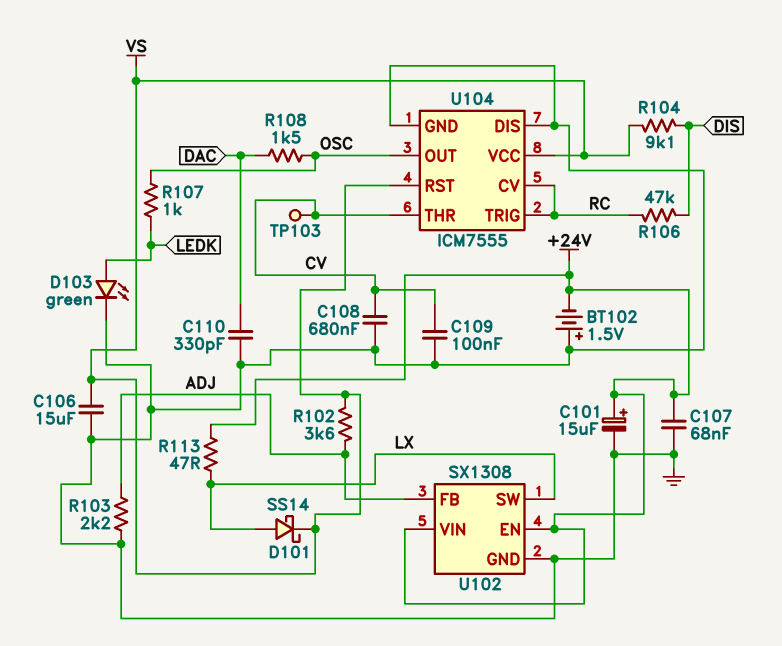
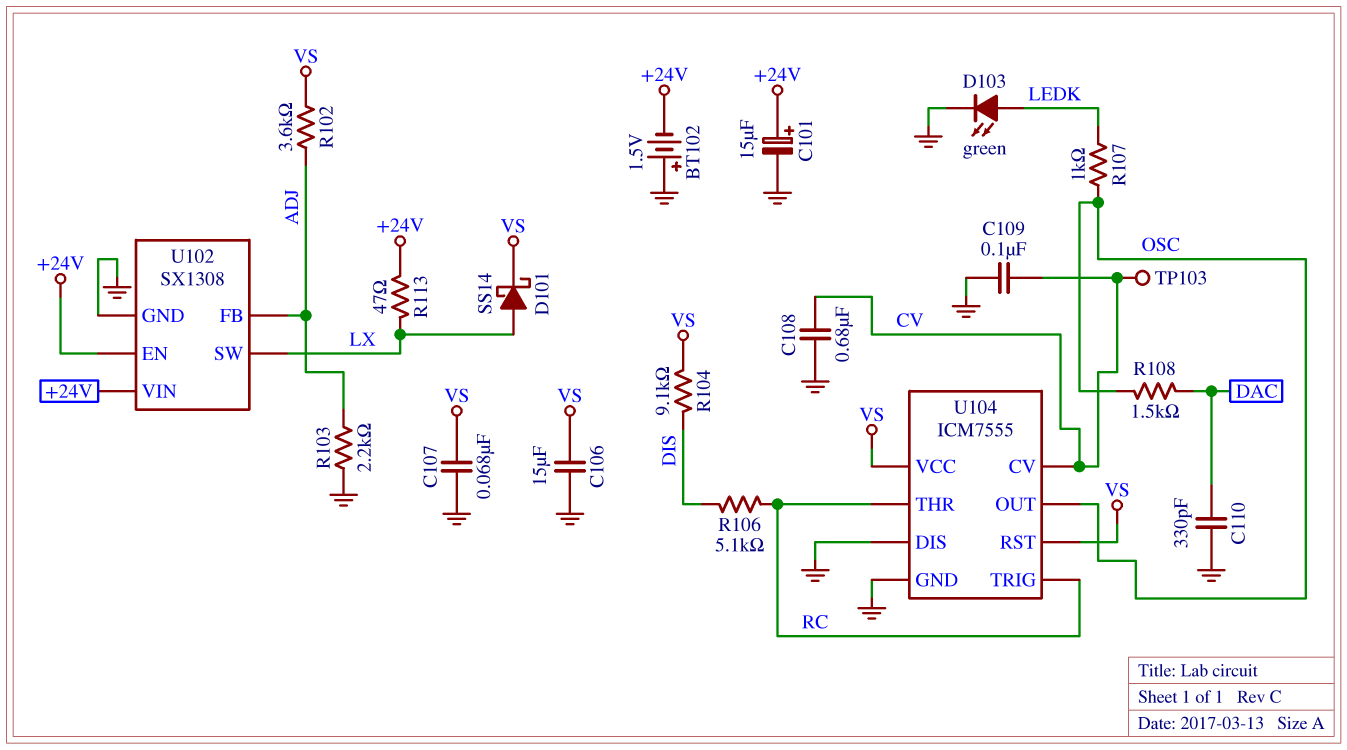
C107: 68nF (+24V, GND) -> 68nF (GND, VS)
R106: 47k (DIS, RC) -> 5.1k (DIS, RC)
U104 pin CV: RC -> CV
U104 pin THR: CV -> RC

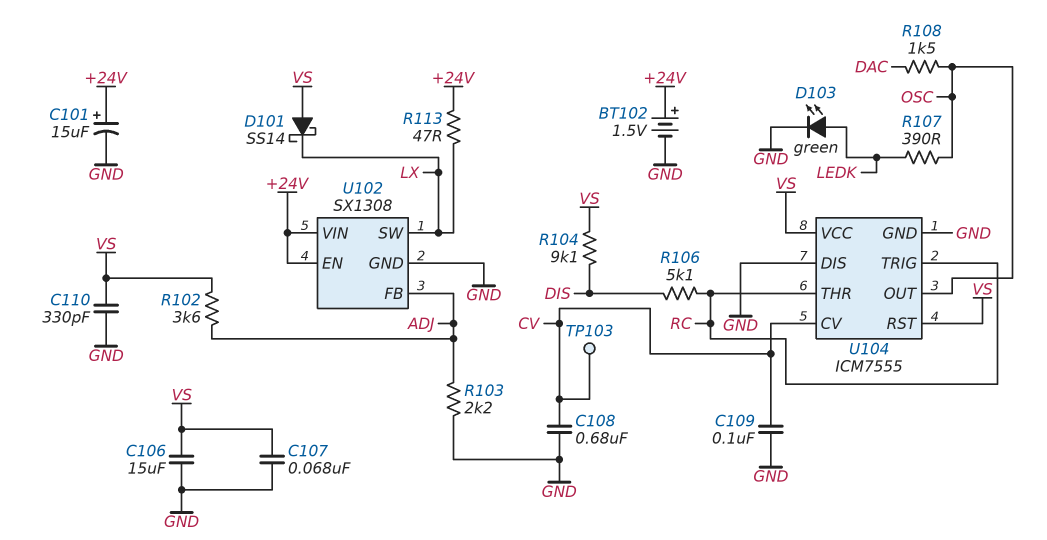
BT102: 1.5V (plus GND, minus +24V) -> 1.5V (plus +24V, minus GND)
C110: 330pF (DAC, GND) -> 330pF (GND, VS)
D101: schottky SS14 (A LX, K VS) -> schottky SS14 (A VS, K LX)
R107: 1k (LEDK, OSC) -> 390 (LEDK, OSC)

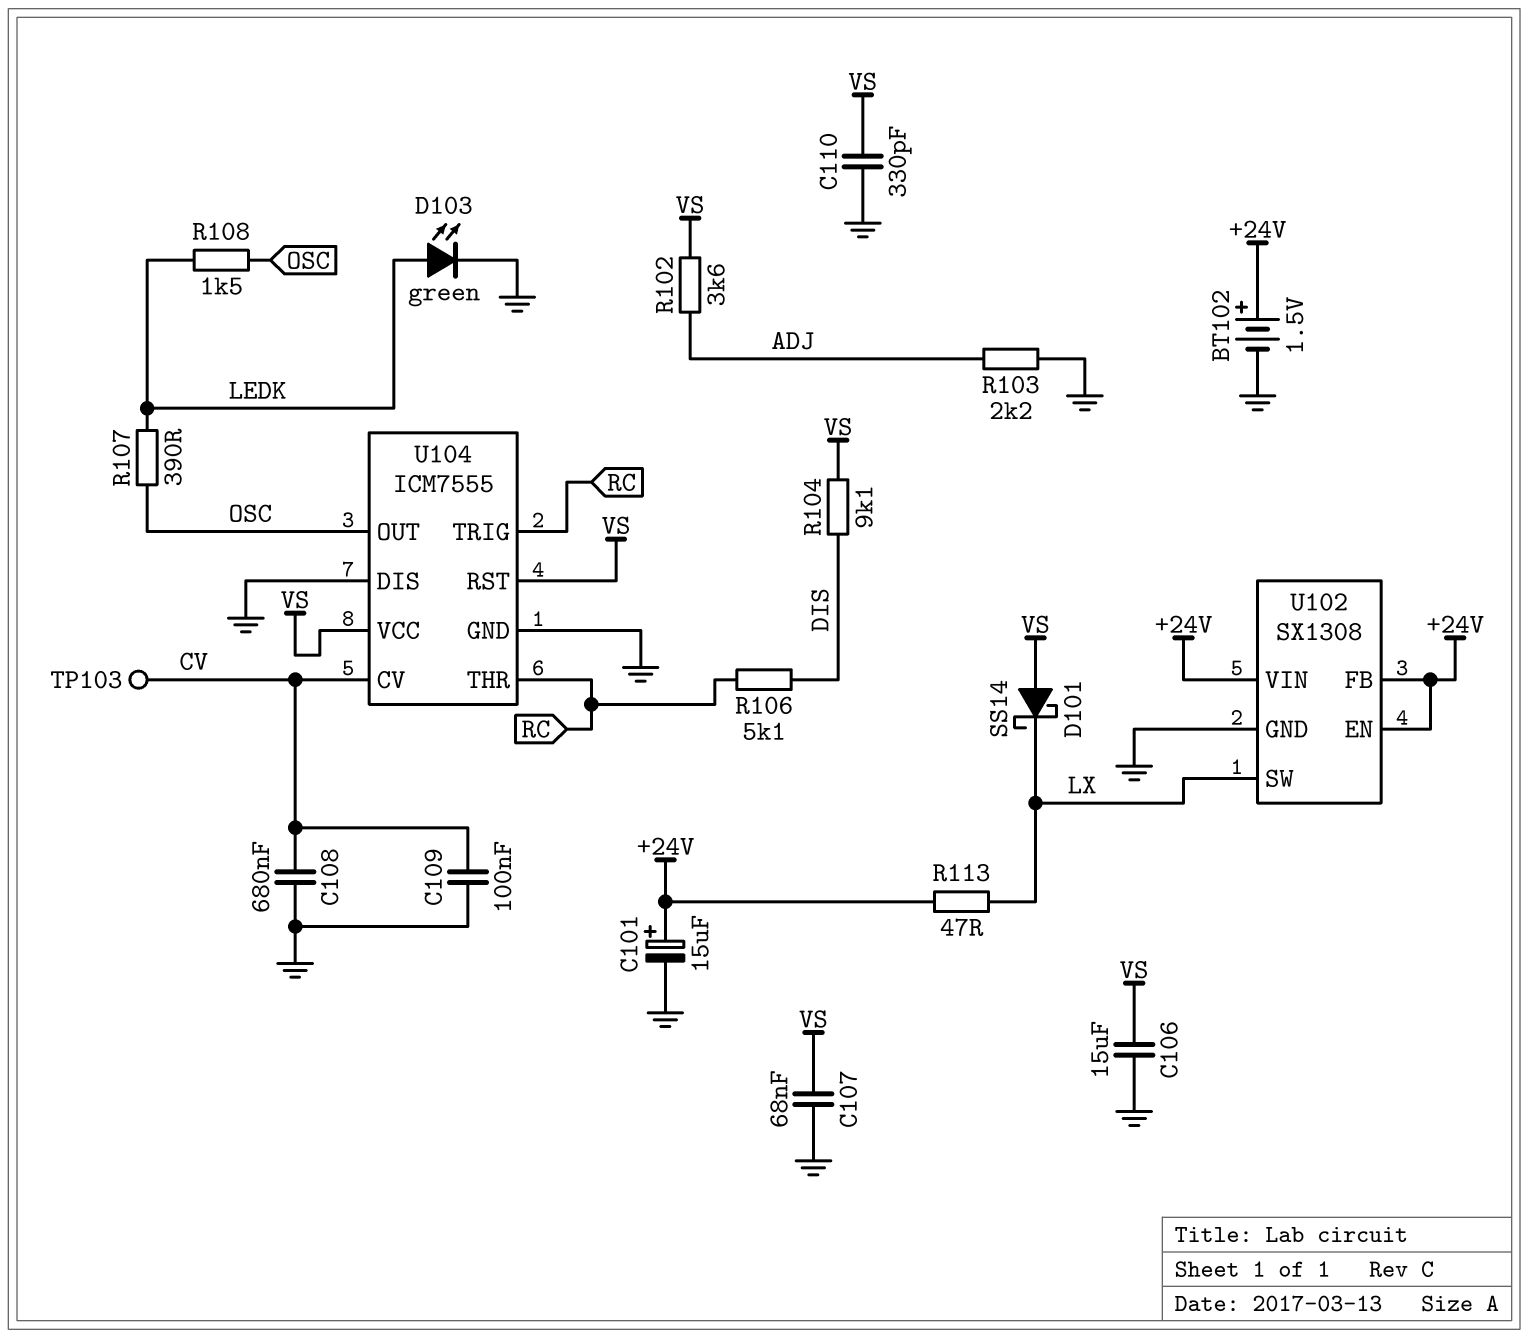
R108: 1.5k (DAC, OSC) -> 1.5k (LEDK, OSC)
U102 pin FB: ADJ -> +24V

